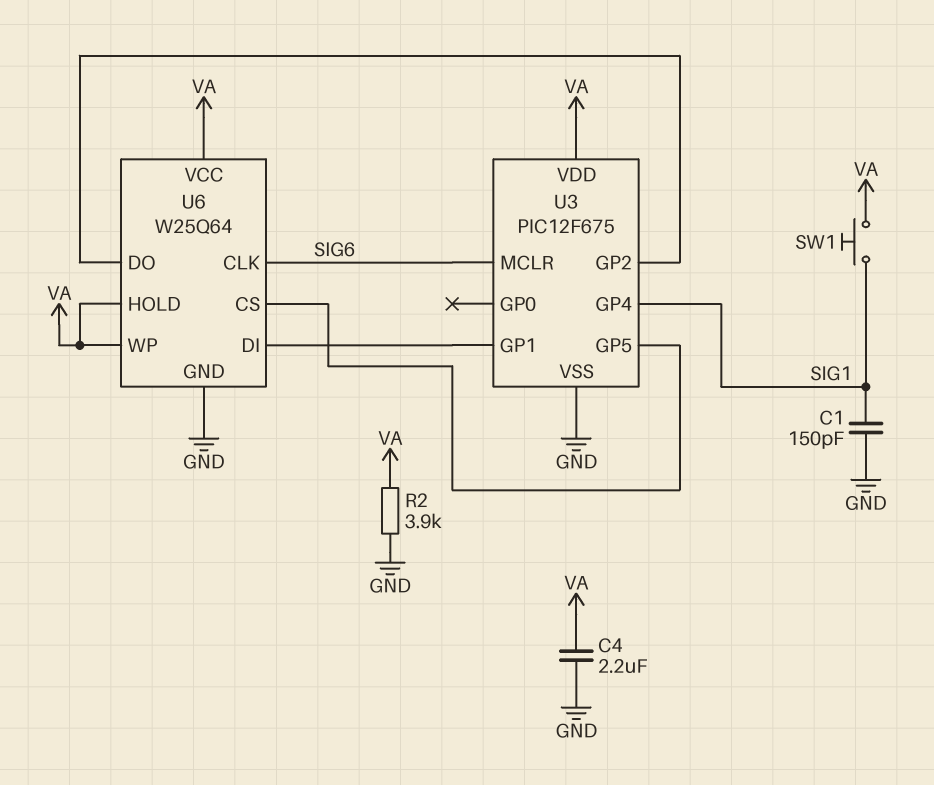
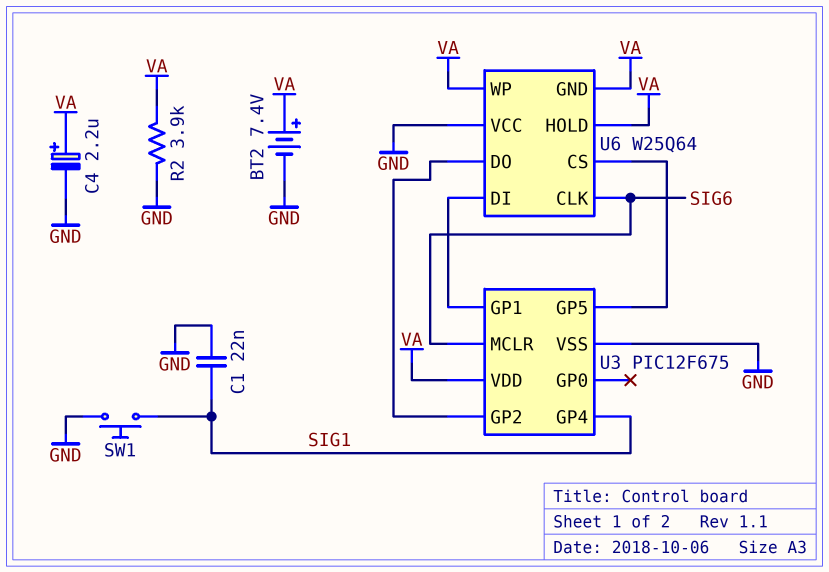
BT2: none -> 7.4V (plus VA, minus GND)
C1: 150pF (GND, SIG1) -> 22nF (GND, SIG1)
C4: 2.2uF (GND, VA) -> 2.2uF (plus VA, minus GND)
SW1: button (SIG1, VA) -> button (GND, SIG1)
U6 pin GND: GND -> VA
U6 pin VCC: VA -> GND

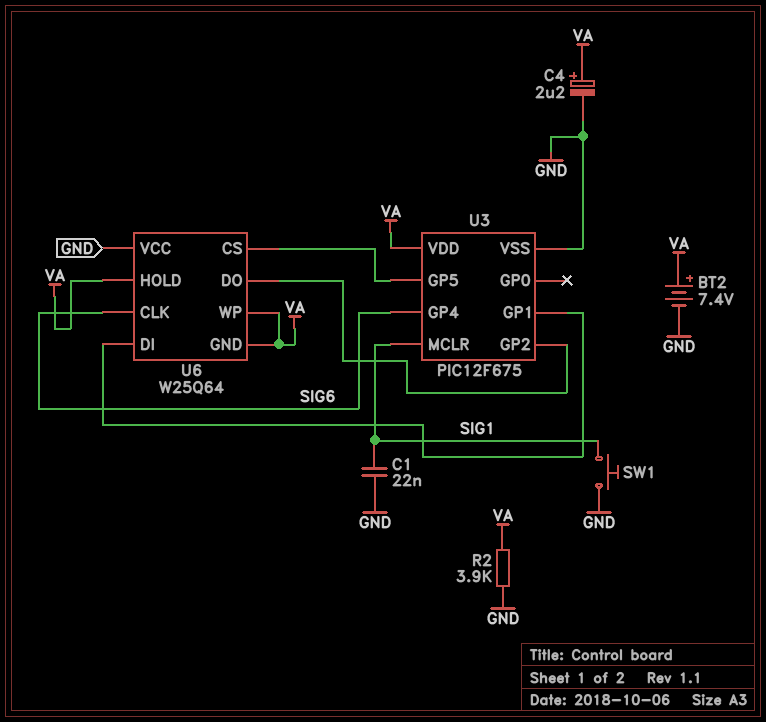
U3 pin GP4: SIG1 -> SIG6
U3 pin MCLR: SIG6 -> SIG1

